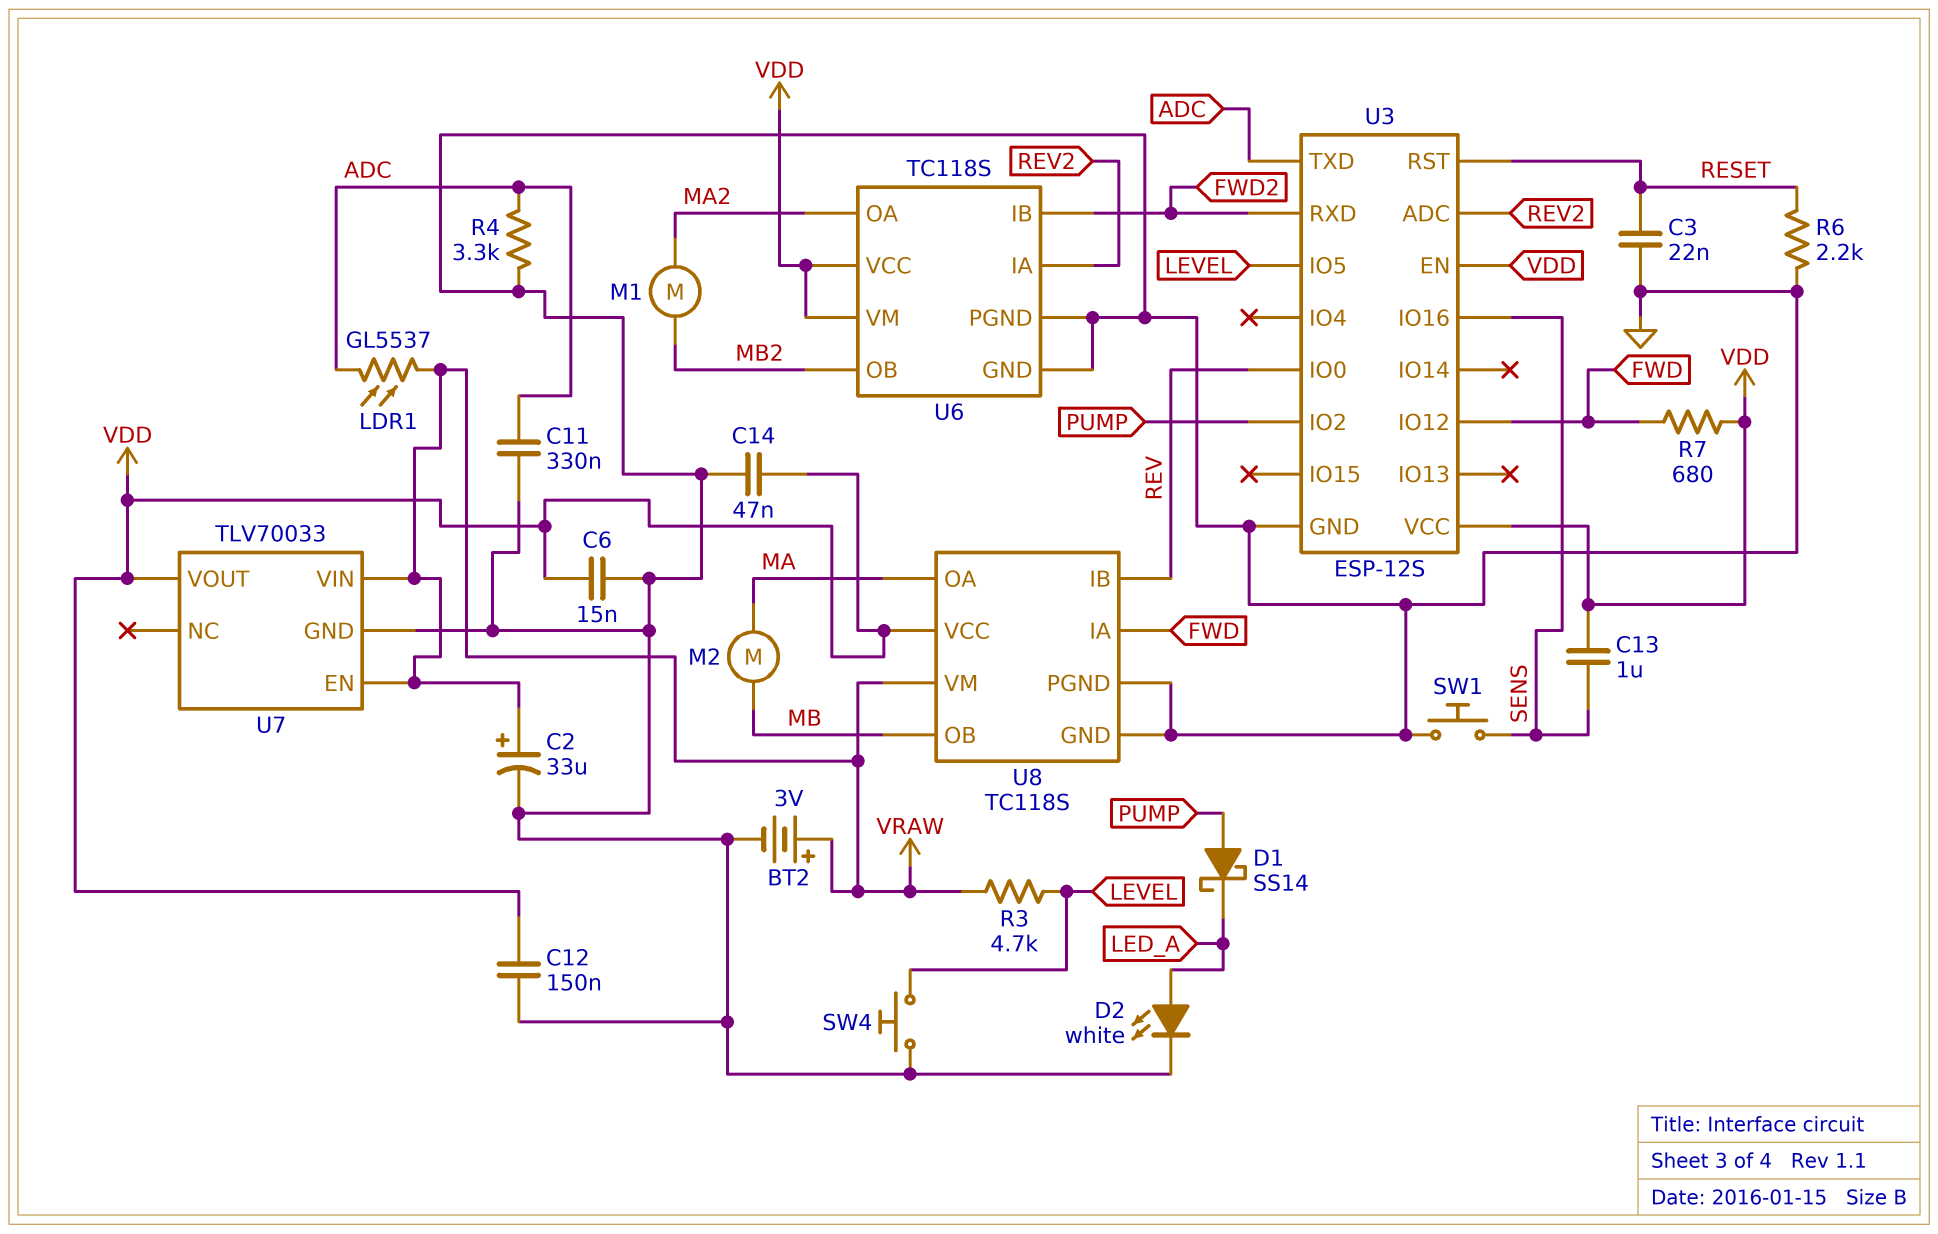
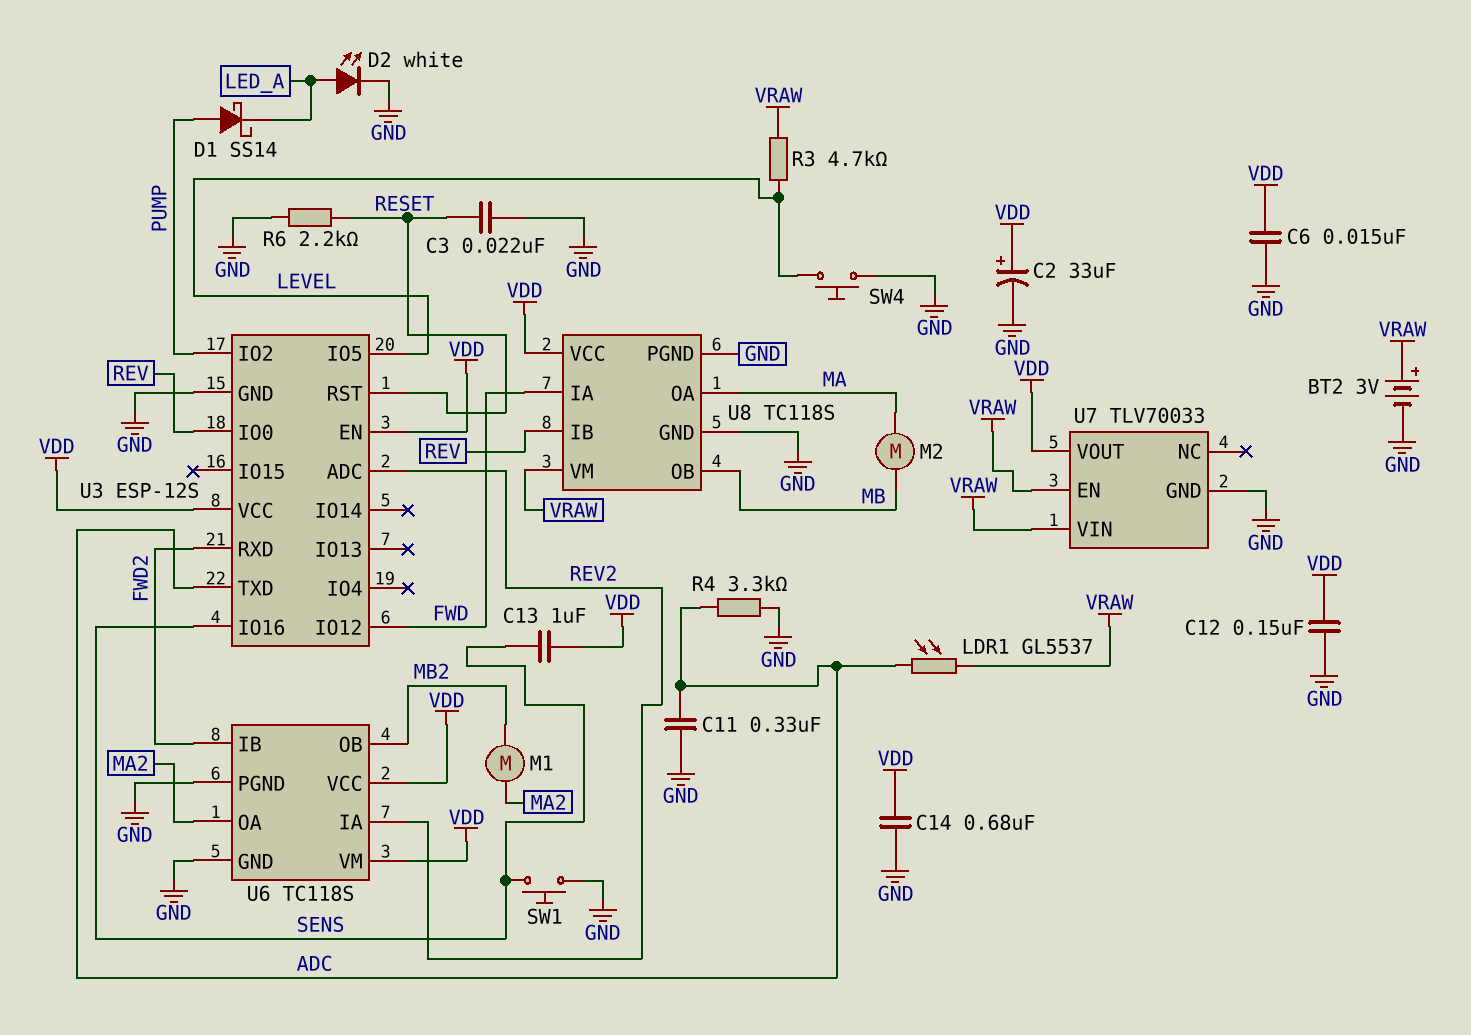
C2: 33uF (plus VRAW, minus GND) -> 33uF (plus VDD, minus GND)
C14: 47nF (GND, VDD) -> 680nF (GND, VDD)
R7: 680 (FWD, VDD) -> none

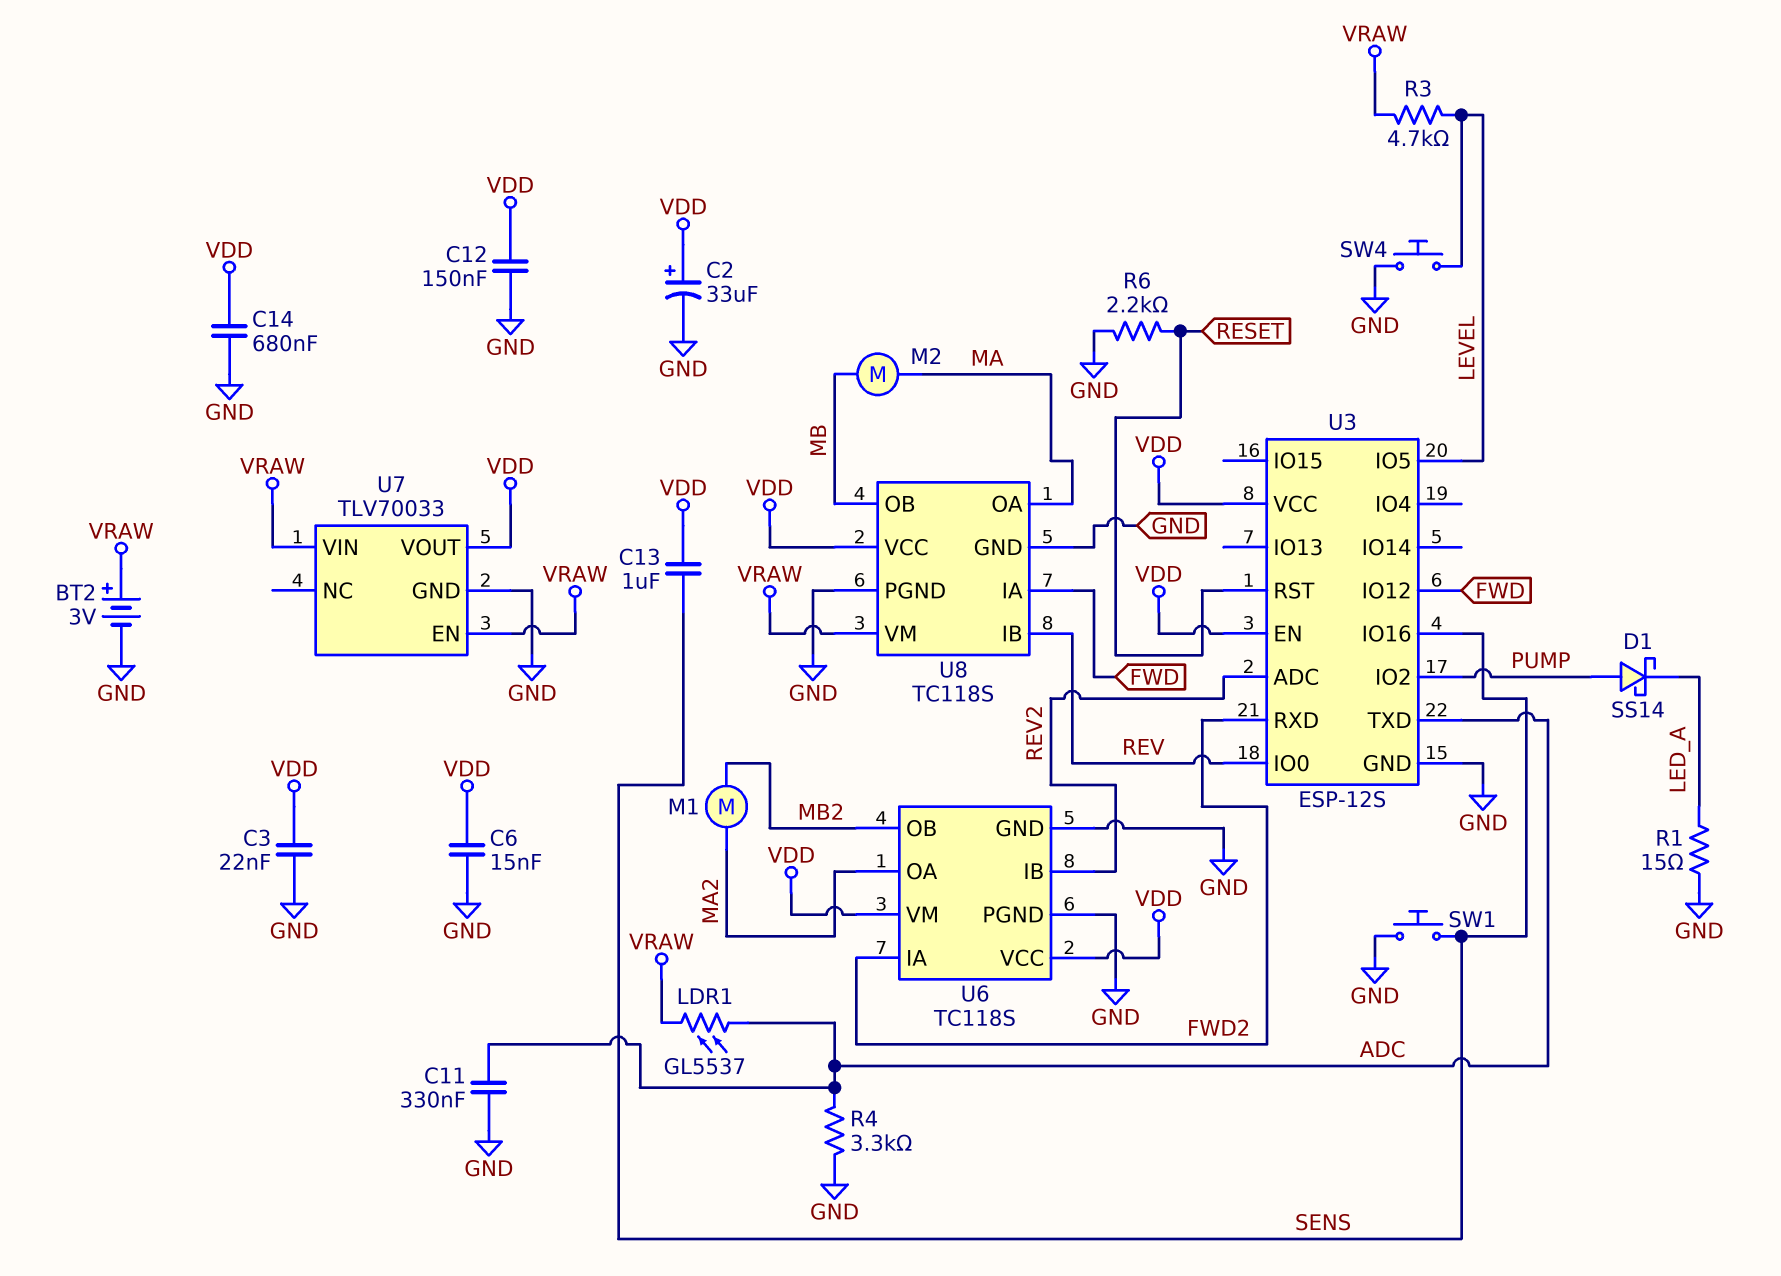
C3: 22nF (GND, RESET) -> 22nF (GND, VDD)
D2: LED white (A LED_A, K GND) -> none
R1: none -> 15 (GND, LED_A)
U6 pin IA: REV2 -> FWD2
U6 pin IB: FWD2 -> REV2

